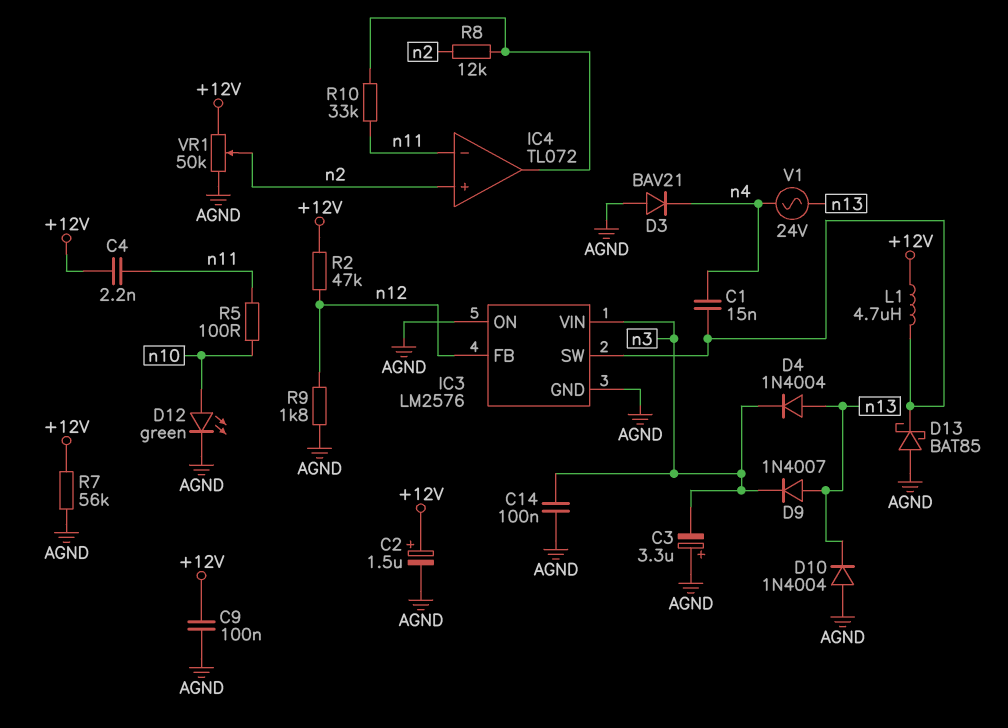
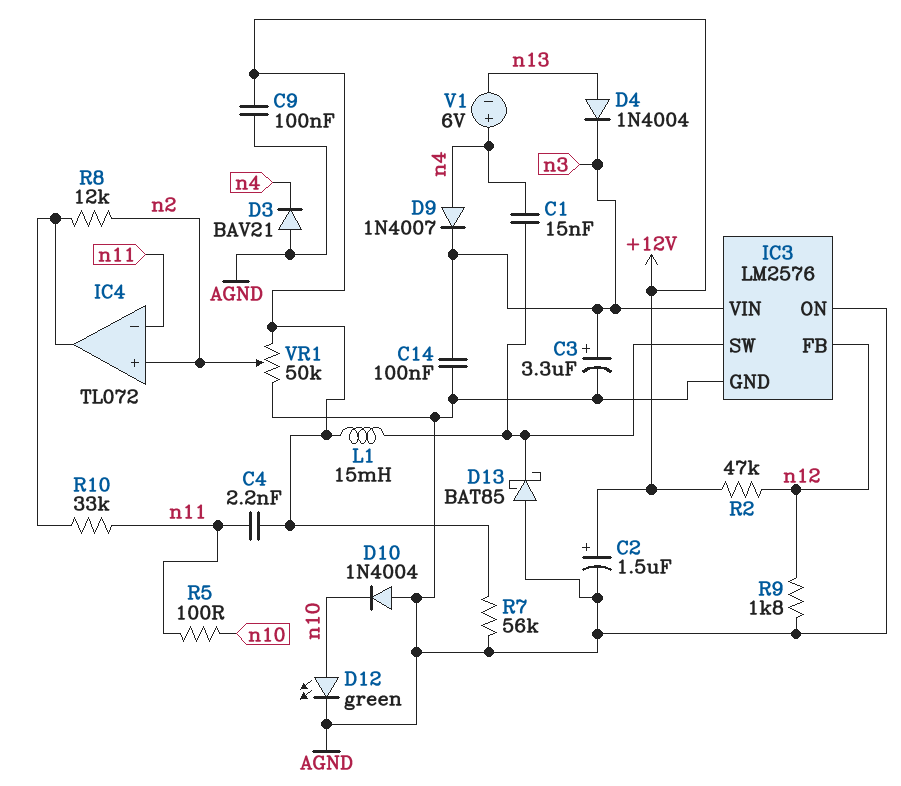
C3: 3.3uF (plus AGND, minus n3) -> 3.3uF (plus n3, minus AGND)
D9: diode 1N4007 (A n13, K n3) -> diode 1N4007 (A n4, K n3)
D10: diode 1N4004 (A AGND, K n13) -> diode 1N4004 (A AGND, K n10)
L1: 4.7uH (+12V, IC3/SW) -> 15mH (+12V, IC3/SW)
V1: AC 24V (n4, n13) -> 6V (plus n4, minus n13)

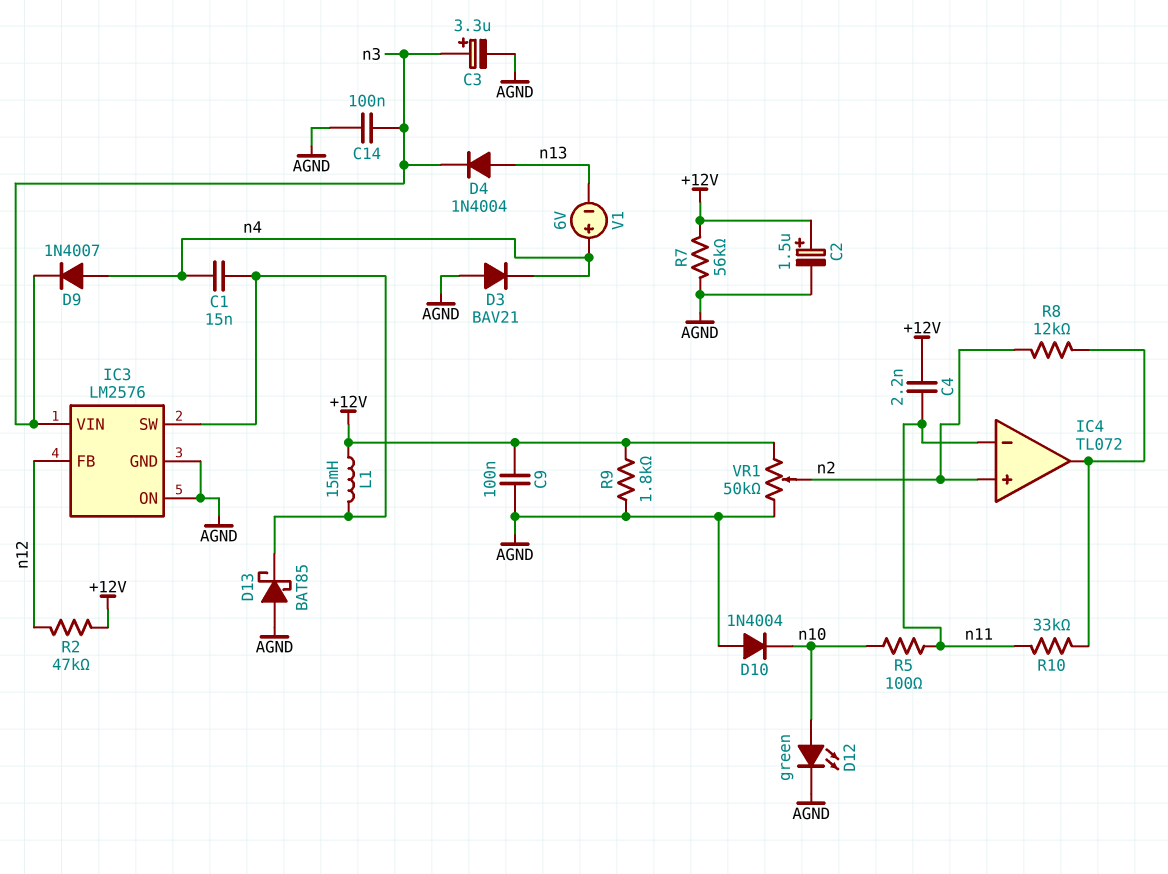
R9: 1.8k (AGND, n12) -> 1.8k (+12V, AGND)

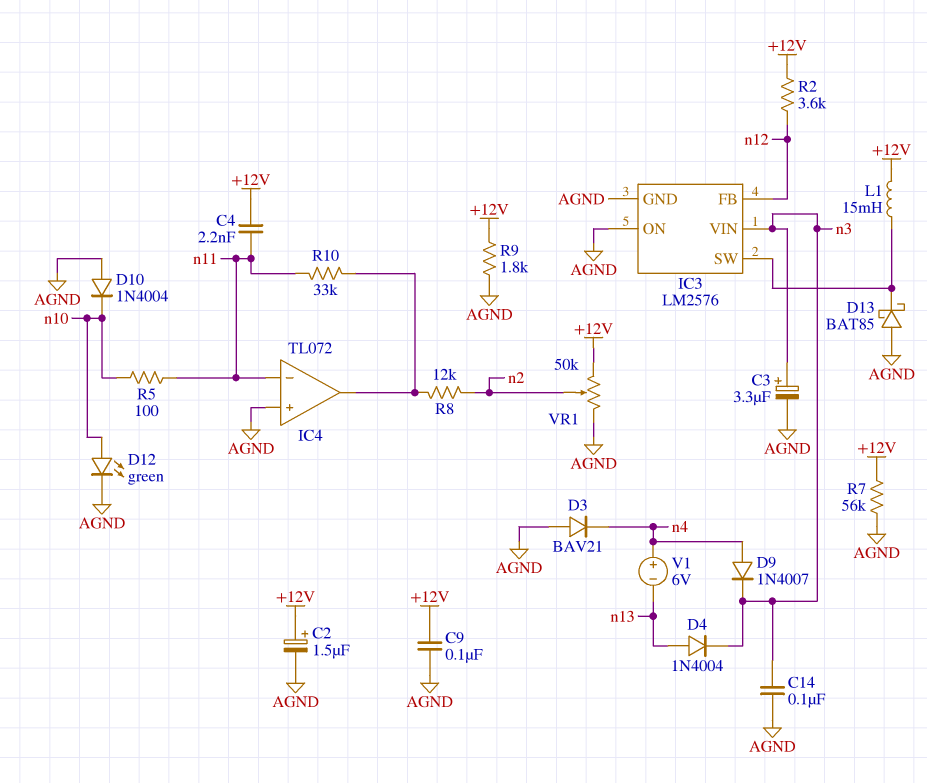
C1: 15nF (IC3/SW, n4) -> none
IC4 pin in+: n2 -> AGND
R2: 47k (+12V, n12) -> 3.6k (+12V, n12)

